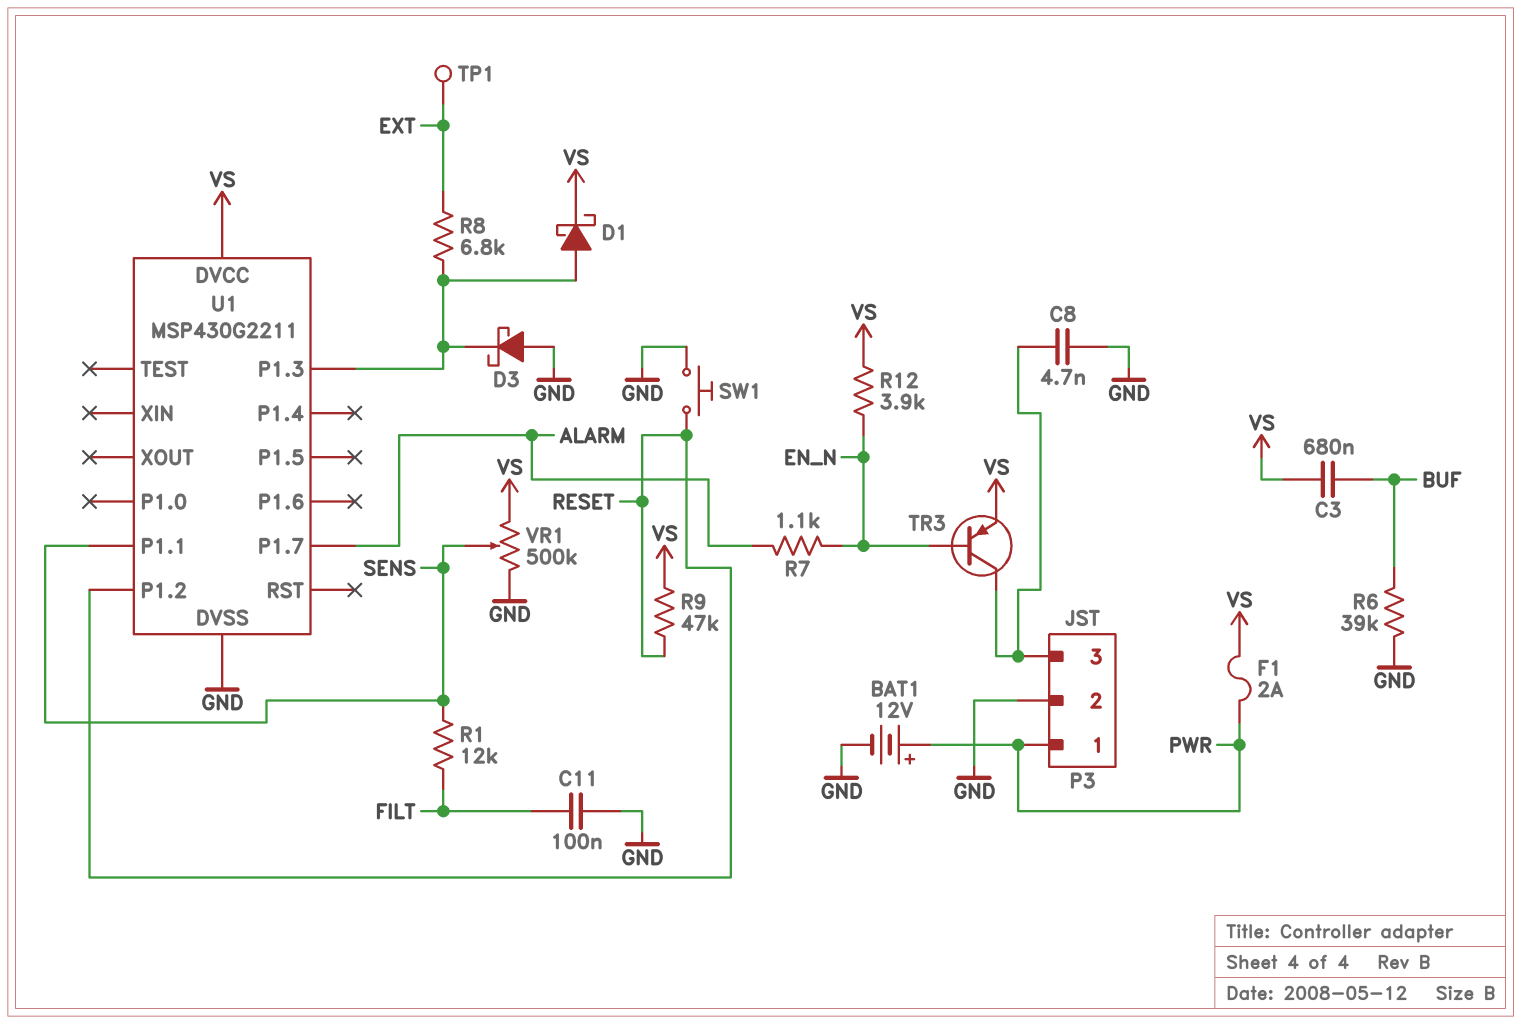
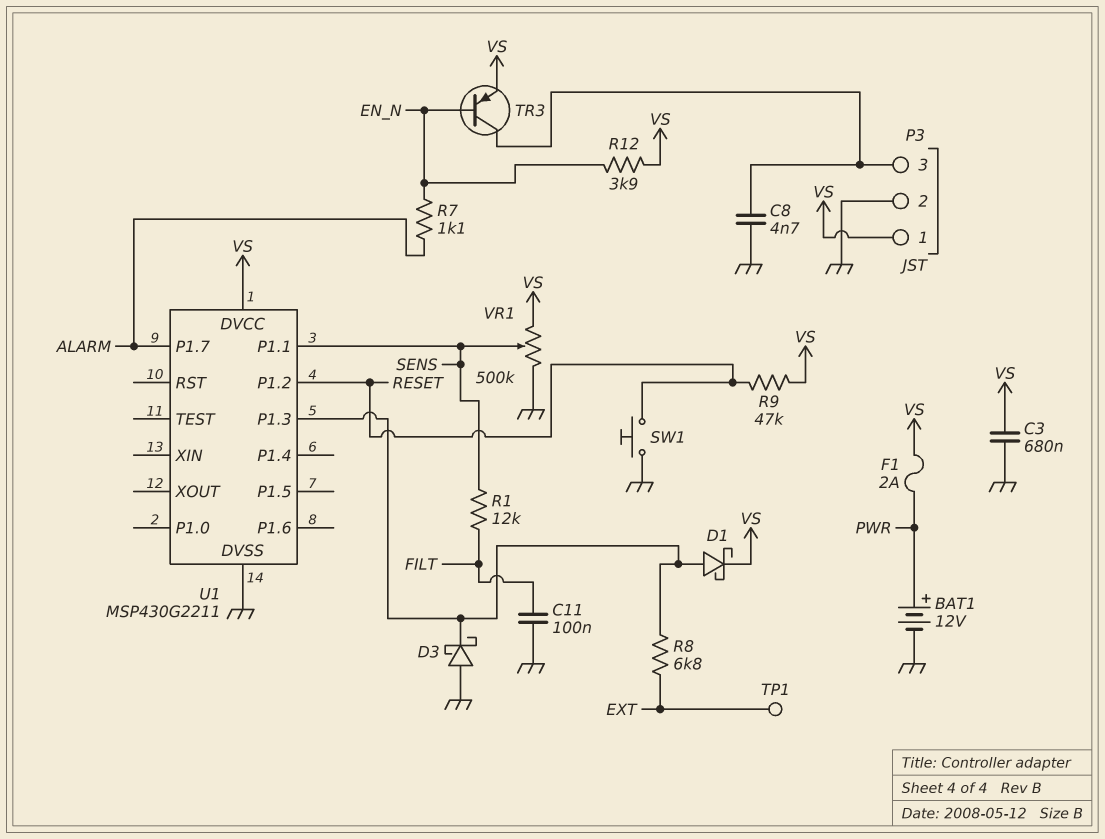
C3: 680nF (BUF, VS) -> 680nF (GND, VS)
P3 pin 1: PWR -> VS
R6: 39k (BUF, GND) -> none

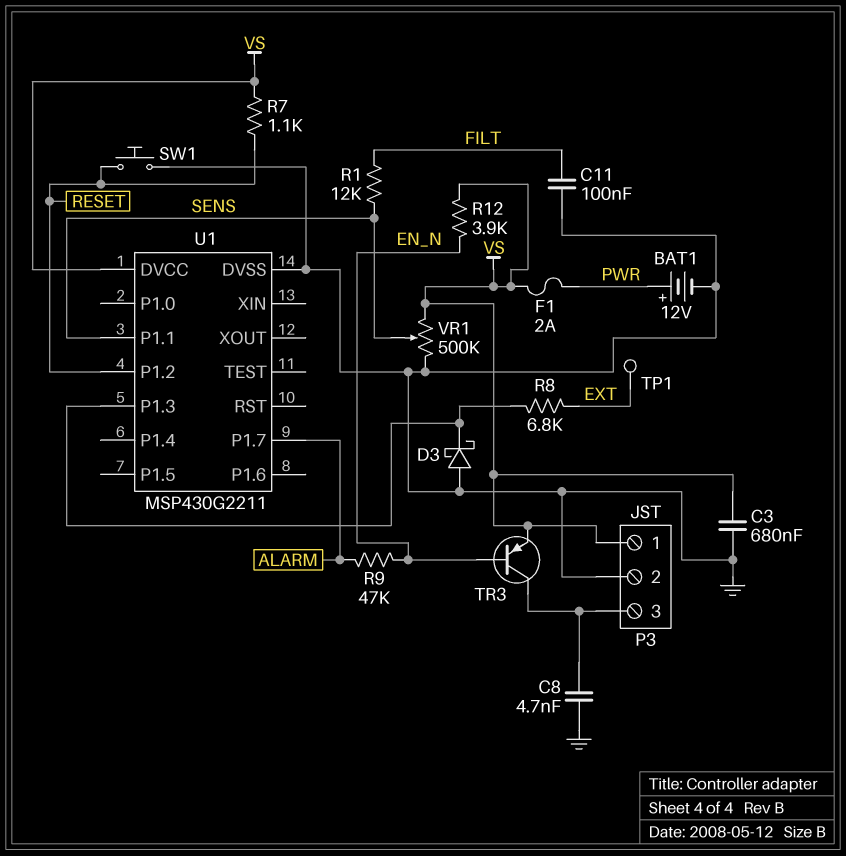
D1: schottky (A U1/P1.3, K VS) -> none
R7: 1.1k (ALARM, EN_N) -> 1.1k (RESET, VS)
R9: 47k (RESET, VS) -> 47k (ALARM, EN_N)

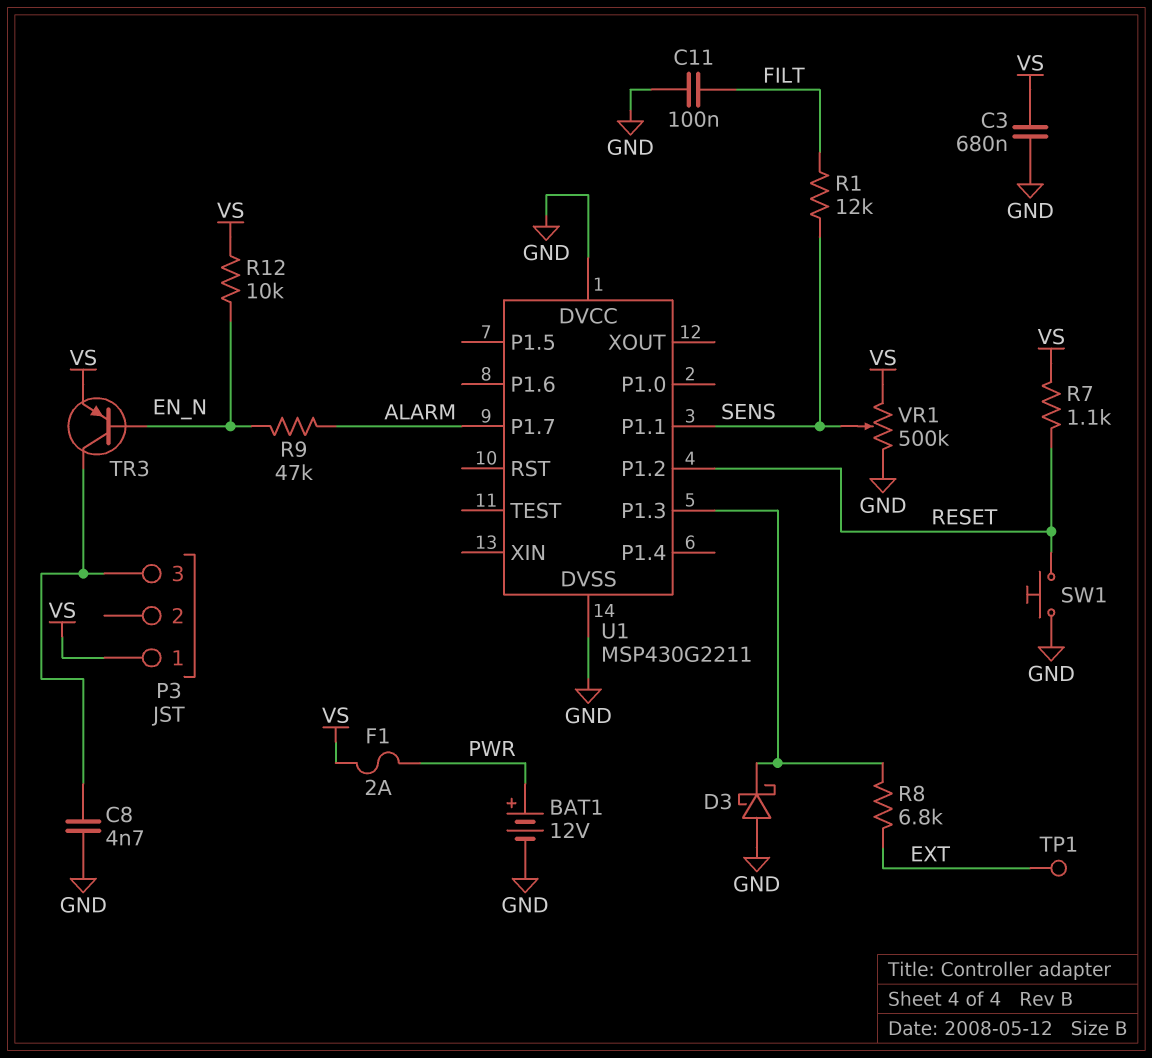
P3 pin 2: GND -> none
R12: 3.9k (EN_N, VS) -> 10k (EN_N, VS)
U1 pin DVCC: VS -> GND

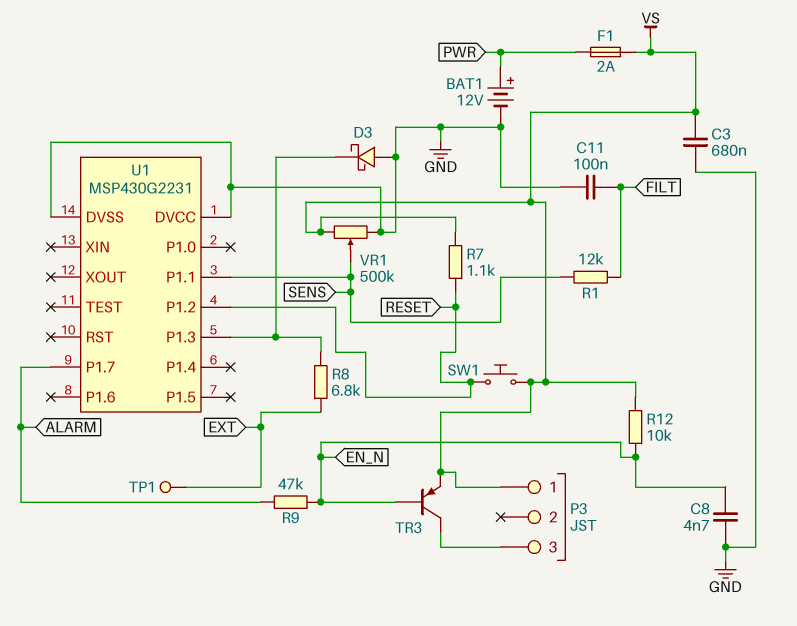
C8: 4.7nF (GND, P3/3) -> 4.7nF (EN_N, GND)
SW1: button (GND, RESET) -> button (RESET, VS)
U1: MSP430G2211 -> MSP430G2231

